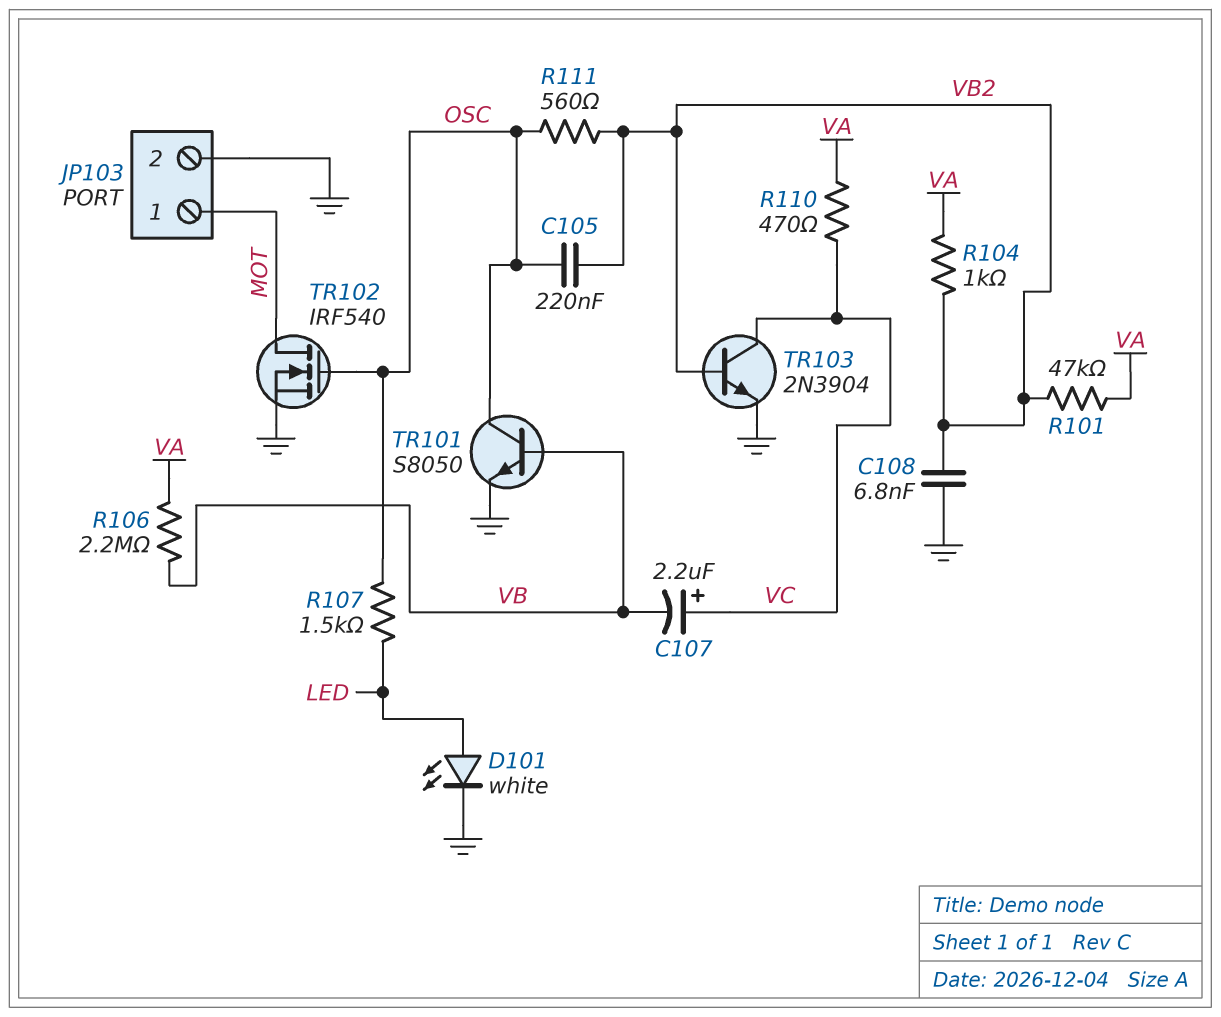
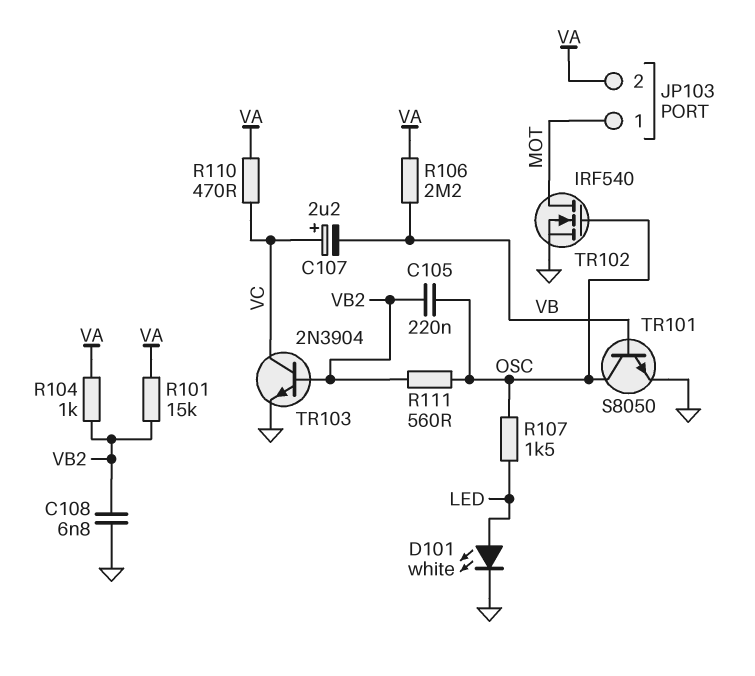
JP103 pin 2: GND -> VA
R101: 47k (VA, VB2) -> 15k (VA, VB2)

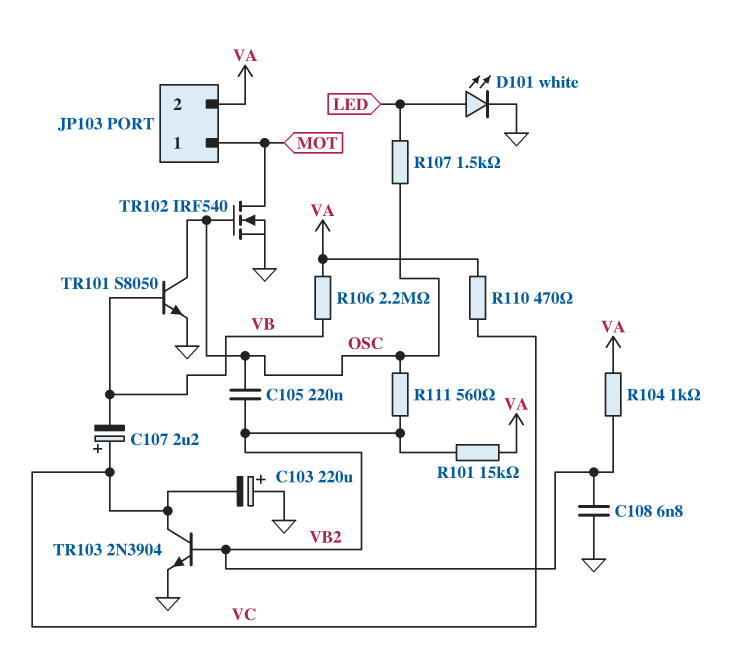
C103: none -> 220uF (plus GND, minus VC)

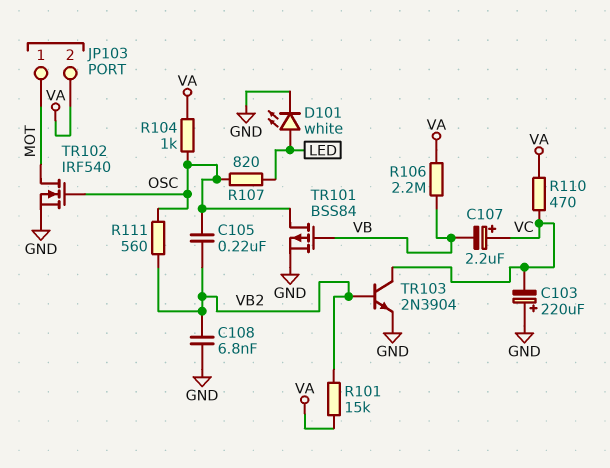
R104: 1k (VA, VB2) -> 1k (OSC, VA)
R107: 1.5k (LED, OSC) -> 820 (LED, OSC)
TR101: NPN S8050 (B VB, C OSC, E GND) -> PMOS BSS84 (G VB, D OSC, S GND)

